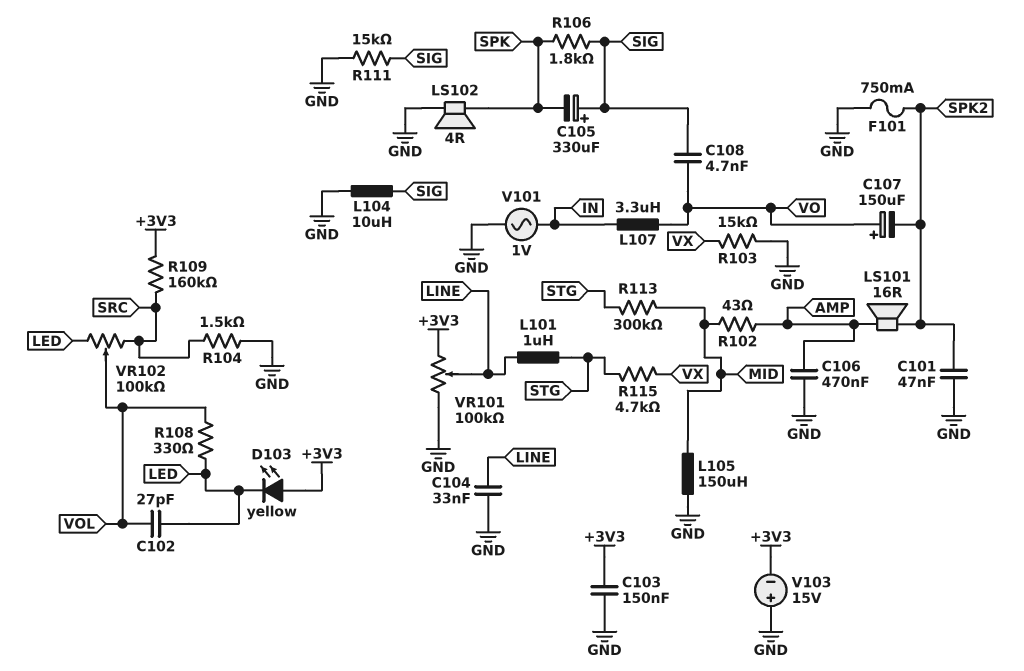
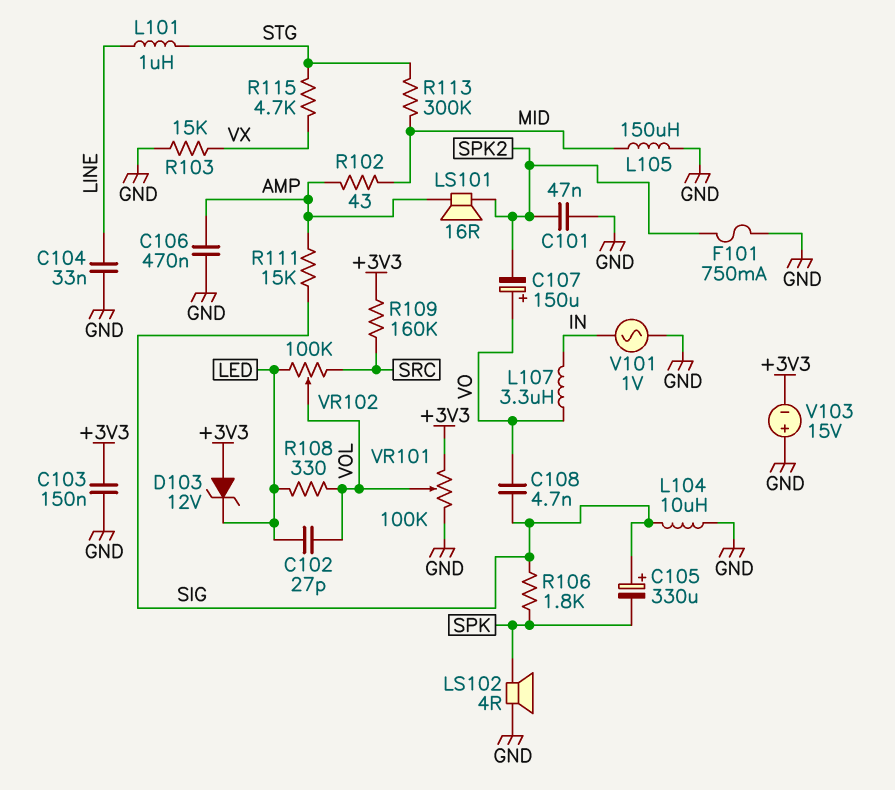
D103: LED yellow (A +3V3, K LED) -> zener 12V (A +3V3, K LED)
R104: 1.5k (GND, SRC) -> none
R111: 15k (GND, SIG) -> 15k (AMP, SIG)
VR101: 100k (+3V3, GND, wiper LINE) -> 100k (+3V3, GND, wiper VOL)

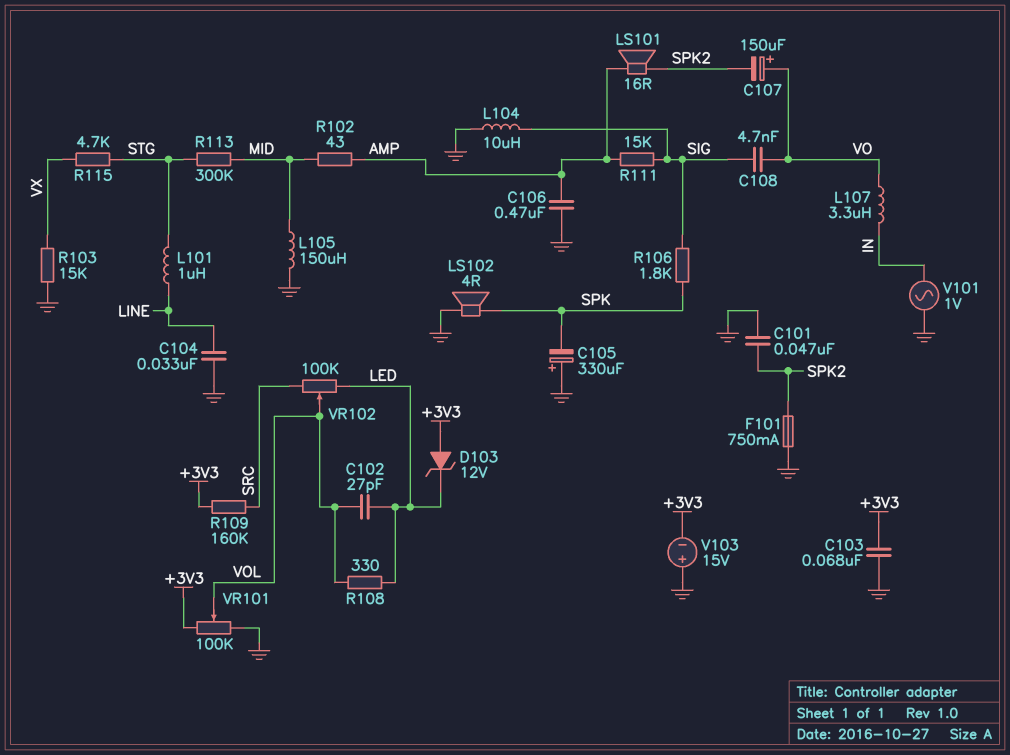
C103: 150nF (+3V3, GND) -> 68nF (+3V3, GND)
C105: 330uF (plus SIG, minus SPK) -> 330uF (plus GND, minus SPK)

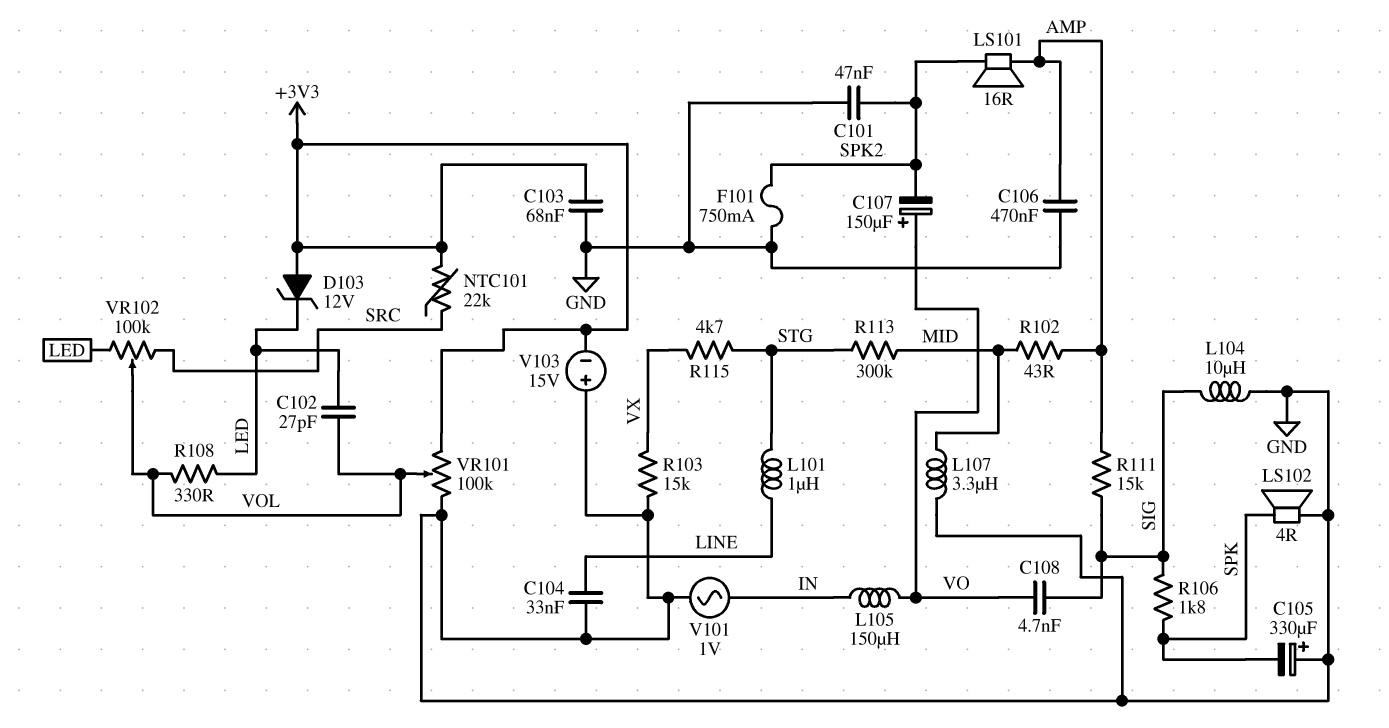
L105: 150uH (GND, MID) -> 150uH (IN, VO)
L107: 3.3uH (IN, VO) -> 3.3uH (GND, MID)
NTC101: none -> 22k (+3V3, SRC)
R109: 160k (+3V3, SRC) -> none

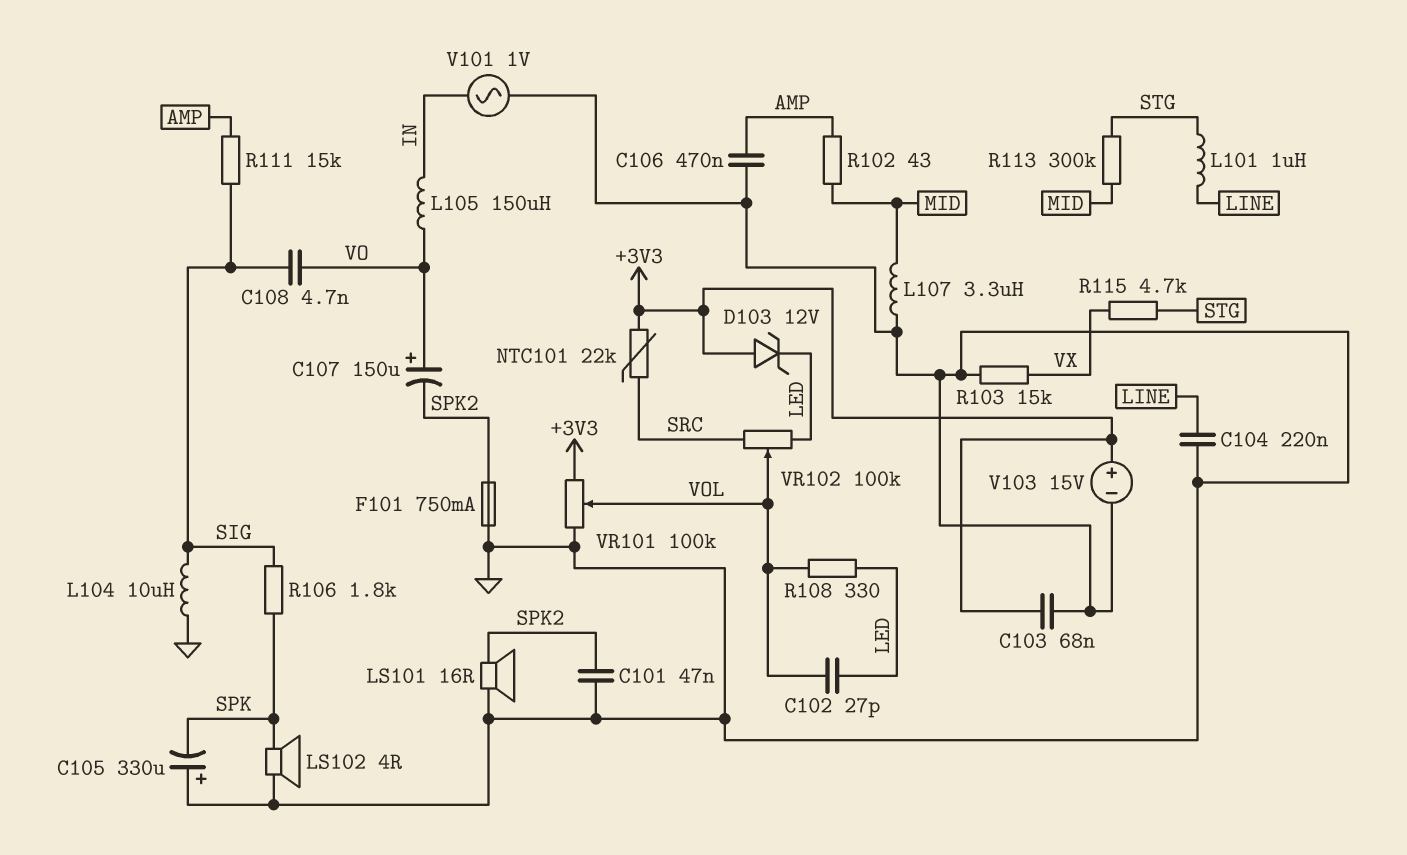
C104: 33nF (GND, LINE) -> 220nF (GND, LINE)
LS101: speaker 16R (AMP, SPK2) -> speaker 16R (GND, SPK2)
V103: 15V (plus GND, minus +3V3) -> 15V (plus +3V3, minus GND)

